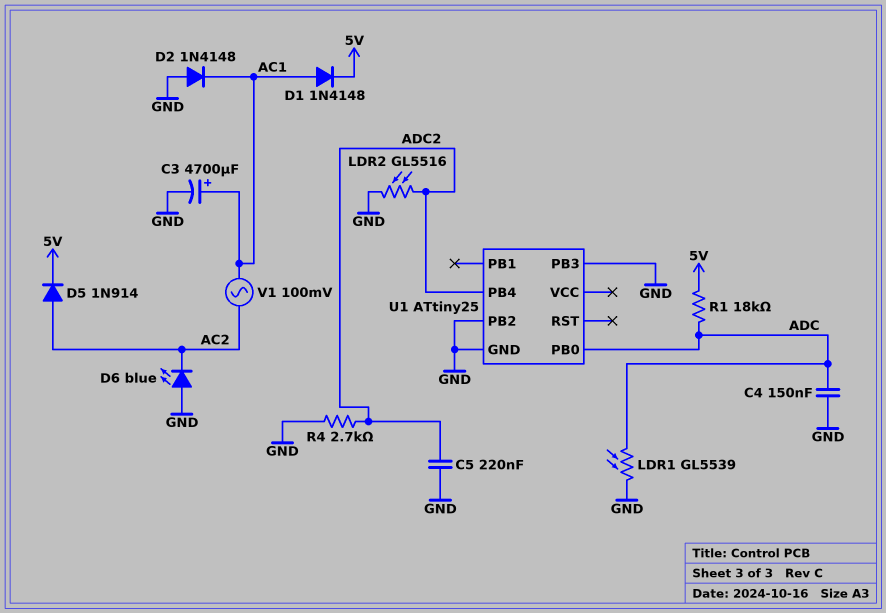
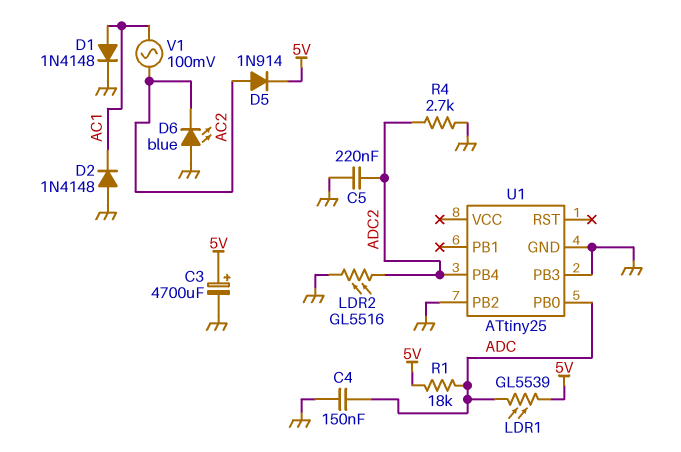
C3: 4700uF (plus AC1, minus GND) -> 4700uF (plus 5V, minus GND)
D1: diode 1N4148 (A AC1, K 5V) -> diode 1N4148 (A AC1, K GND)
LDR1: GL5539 (ADC, GND) -> GL5539 (5V, ADC)

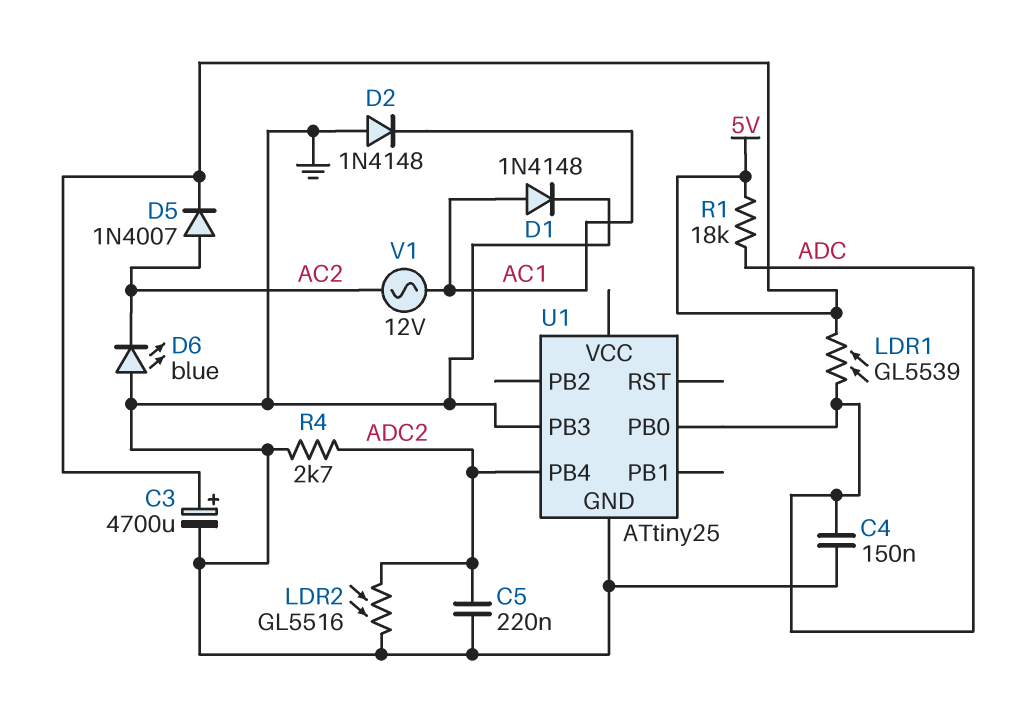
D5: diode 1N914 (A AC2, K 5V) -> diode 1N4007 (A AC2, K 5V)
U1 pin PB2: GND -> none
V1: AC 100mV (AC1, AC2) -> AC 12V (AC1, AC2)

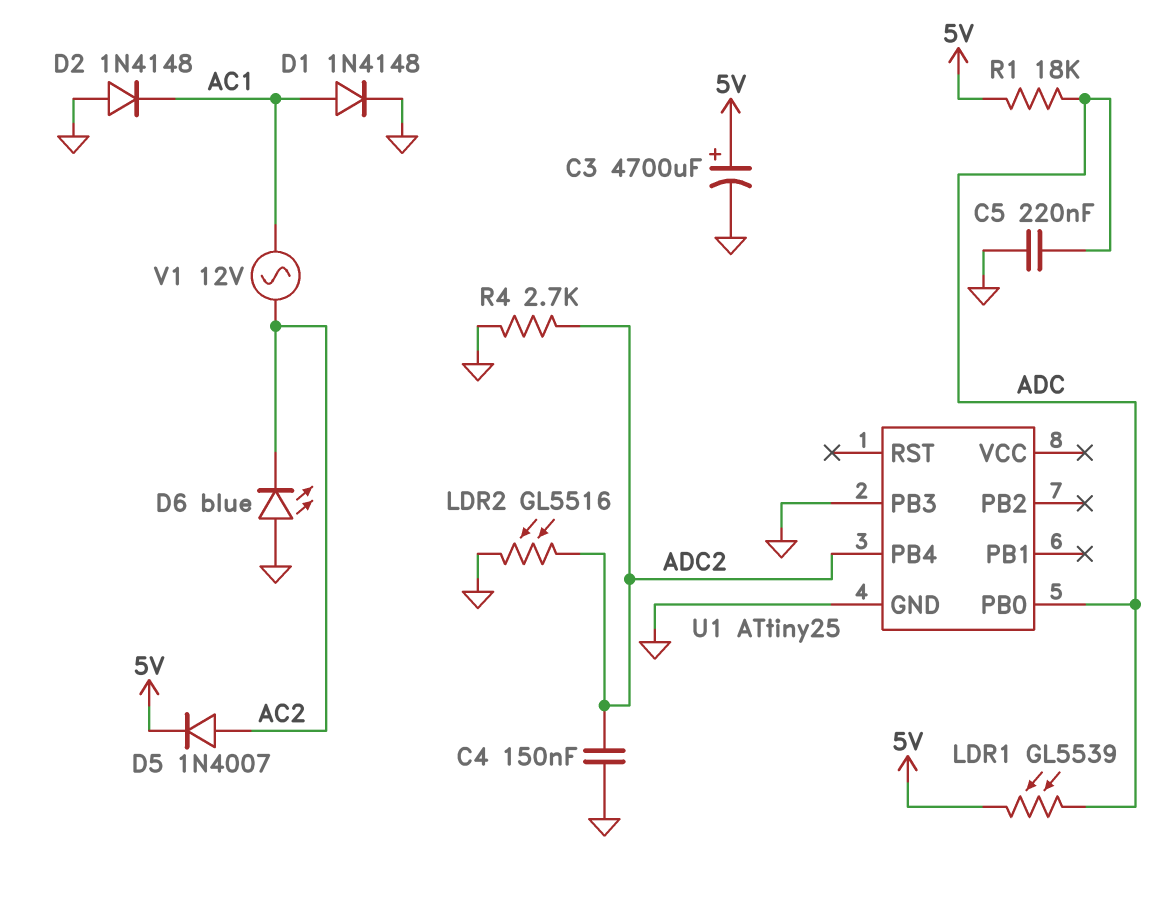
C4: 150nF (ADC, GND) -> 150nF (ADC2, GND)
C5: 220nF (ADC2, GND) -> 220nF (ADC, GND)

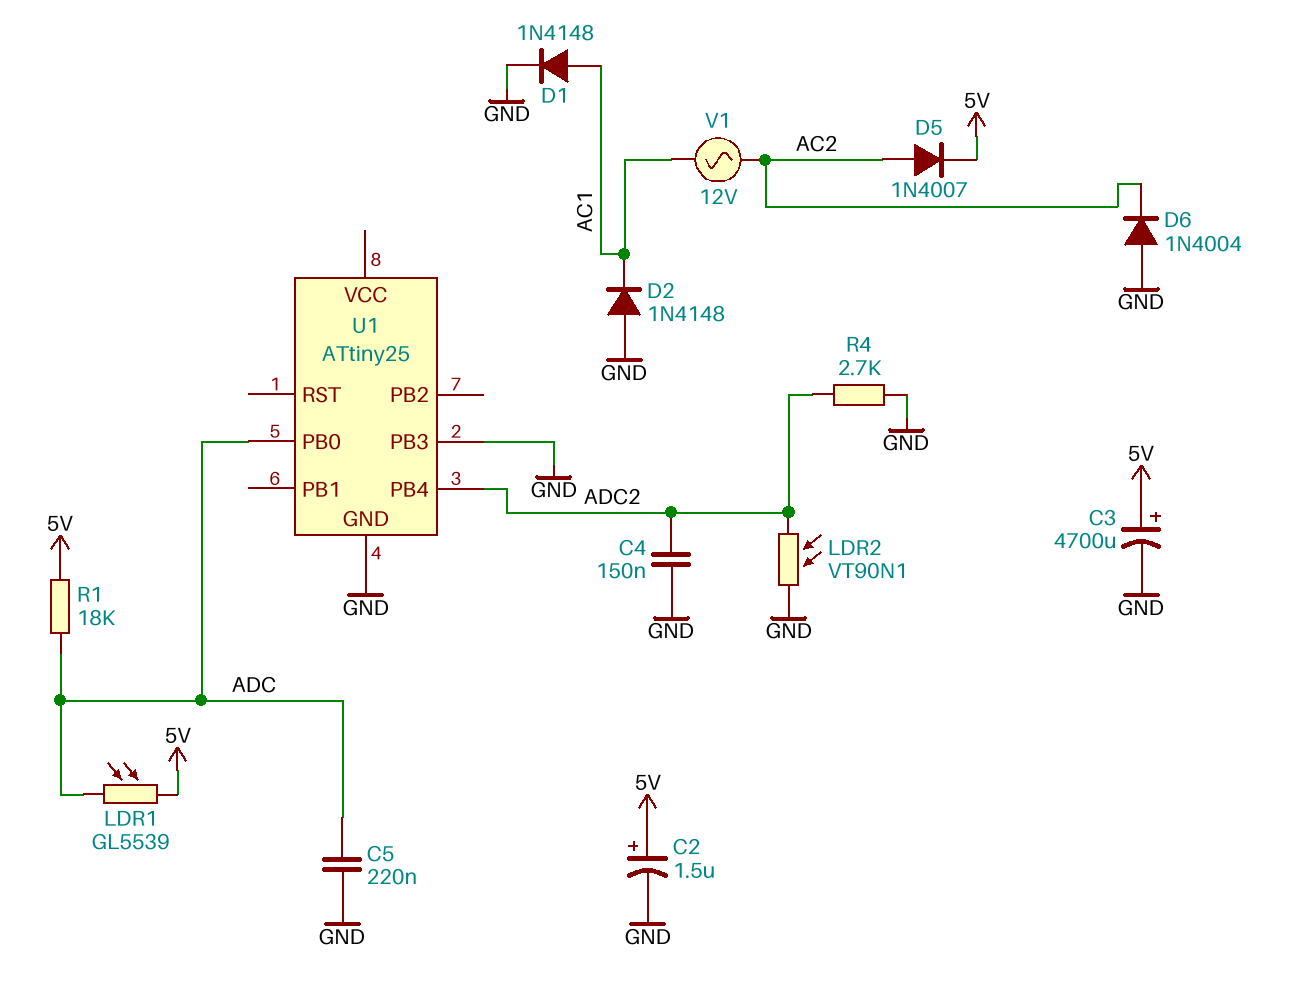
C2: none -> 1.5uF (plus 5V, minus GND)
D6: LED blue (A GND, K AC2) -> diode 1N4004 (A GND, K AC2)
LDR2: GL5516 (ADC2, GND) -> VT90N1 (ADC2, GND)

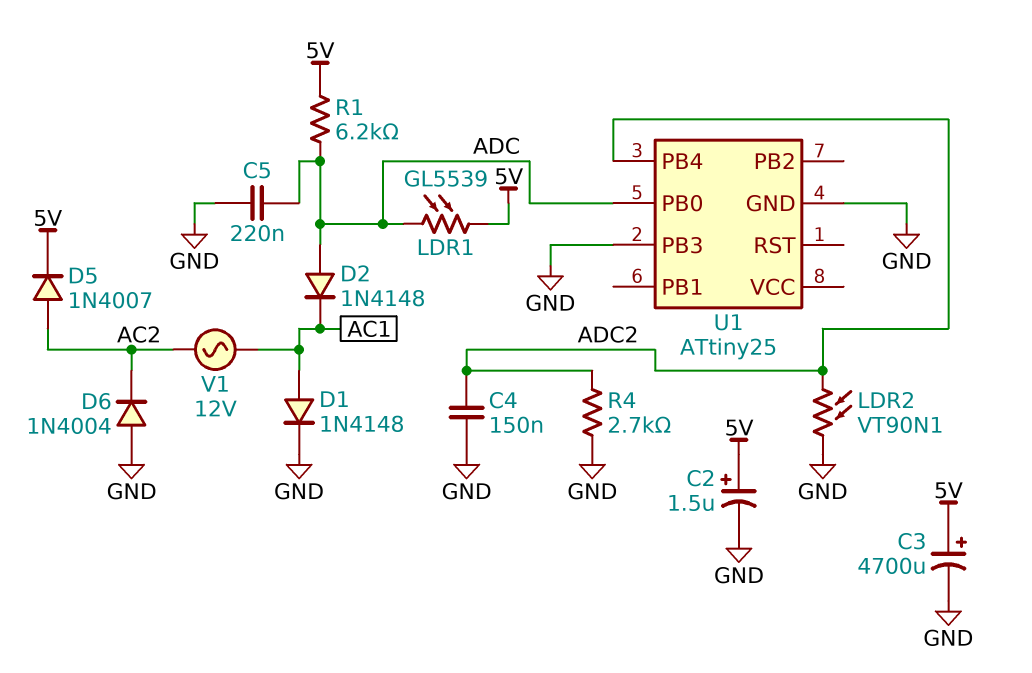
D2: diode 1N4148 (A GND, K AC1) -> diode 1N4148 (A ADC, K AC1)
R1: 18k (5V, ADC) -> 6.2k (5V, ADC)

